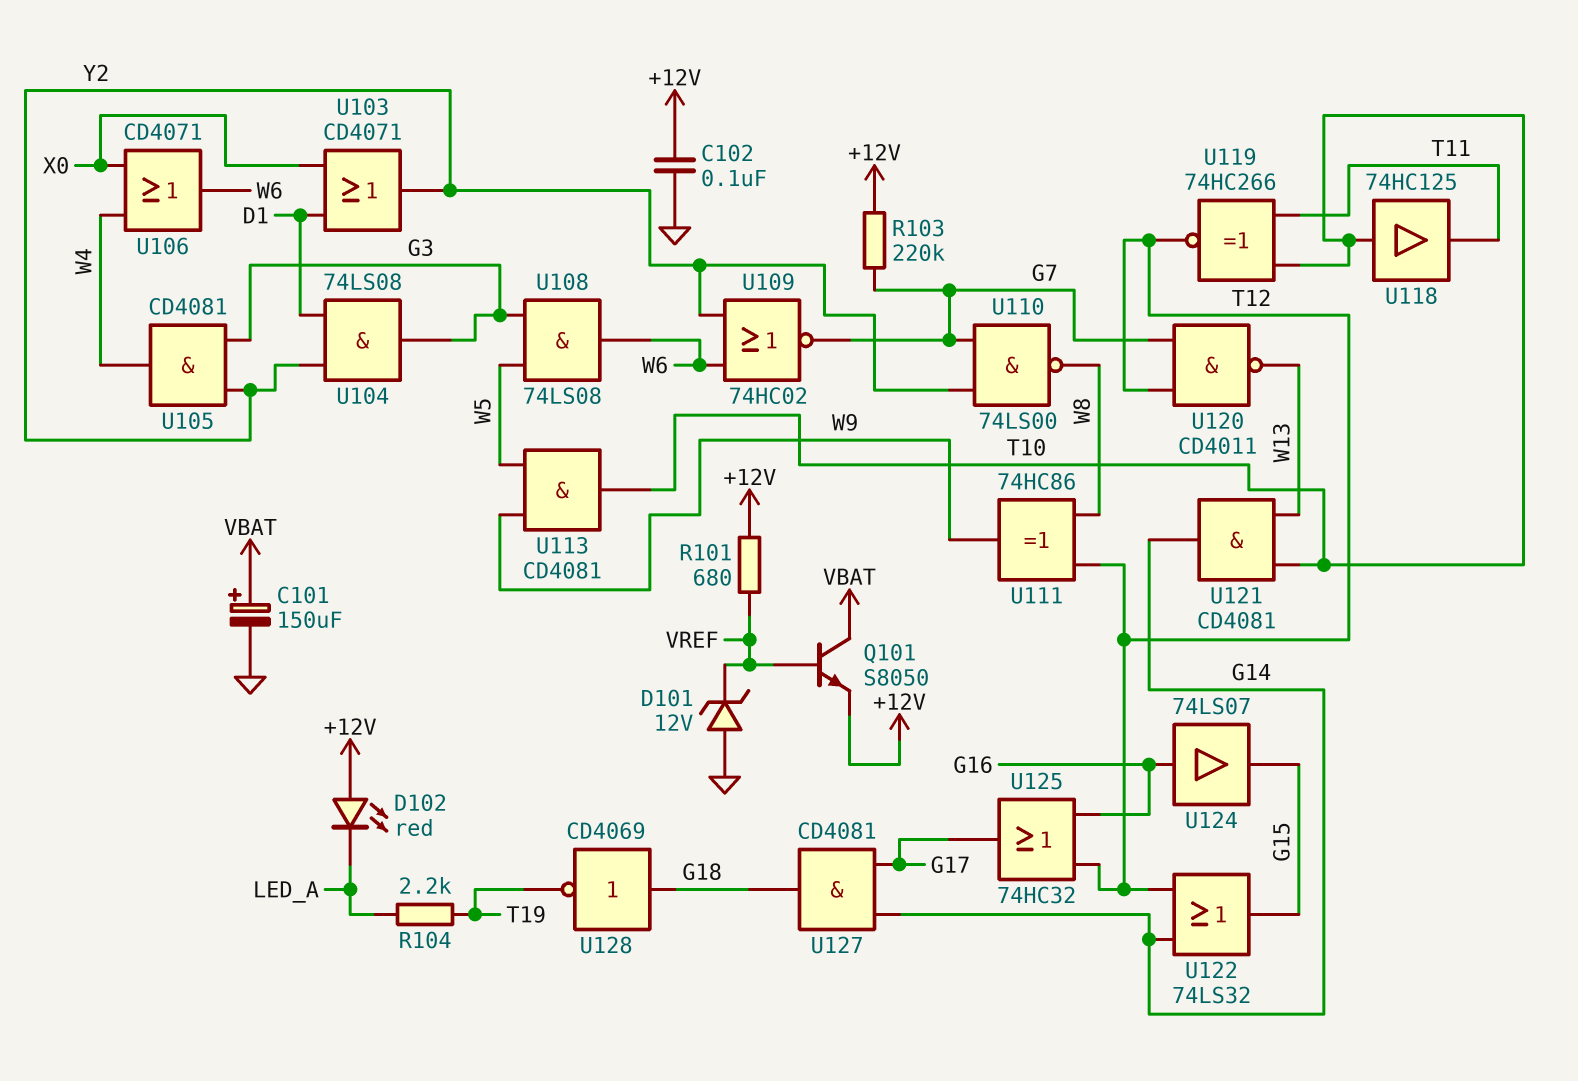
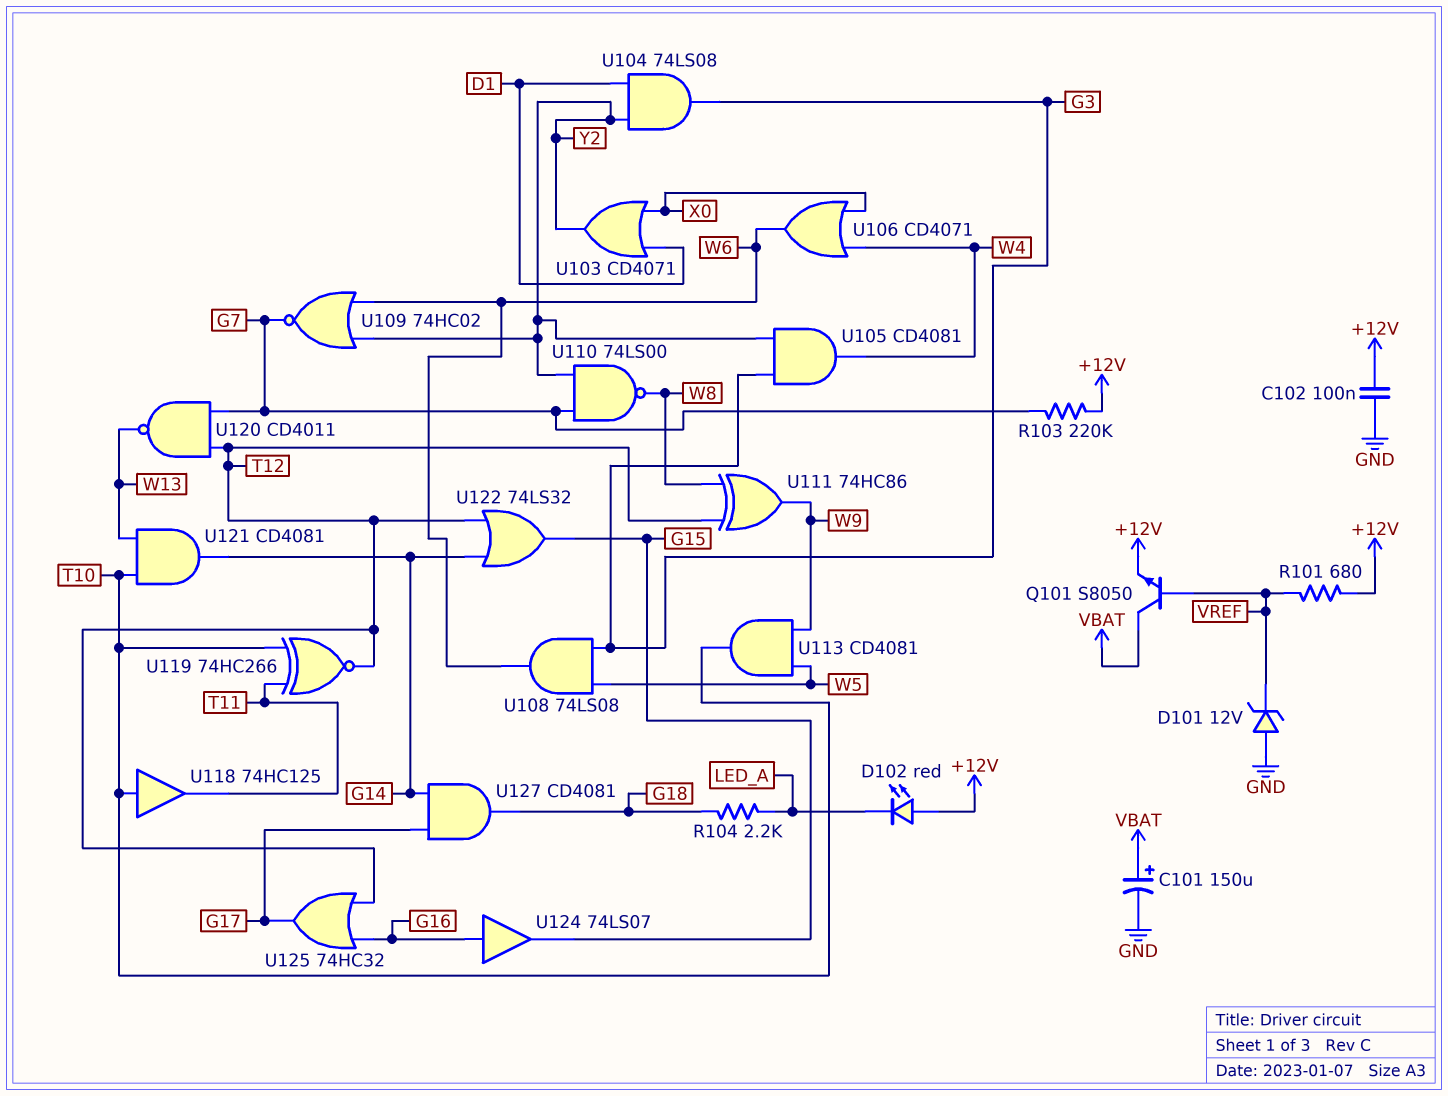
R104: 2.2k (LED_A, T19) -> 2.2k (G18, LED_A)
U128: NOT CD4069 (in G18, out T19) -> none

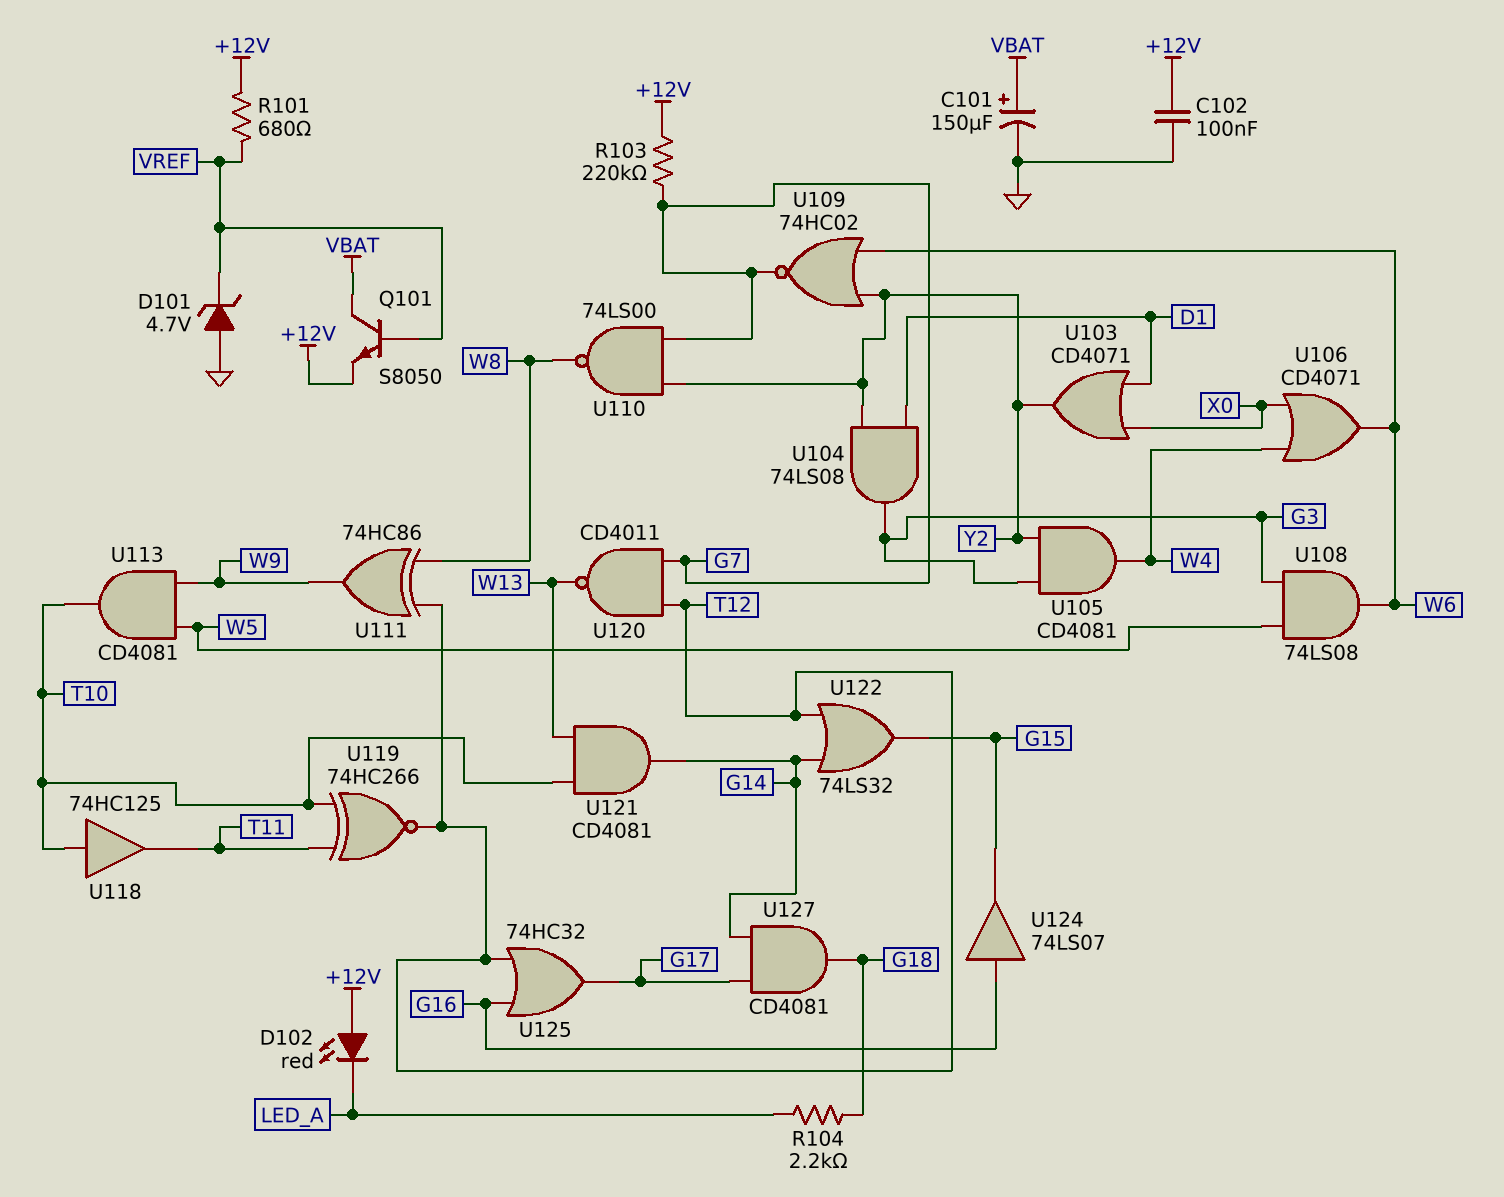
D101: zener 12V (A GND, K VREF) -> zener 4.7V (A GND, K VREF)

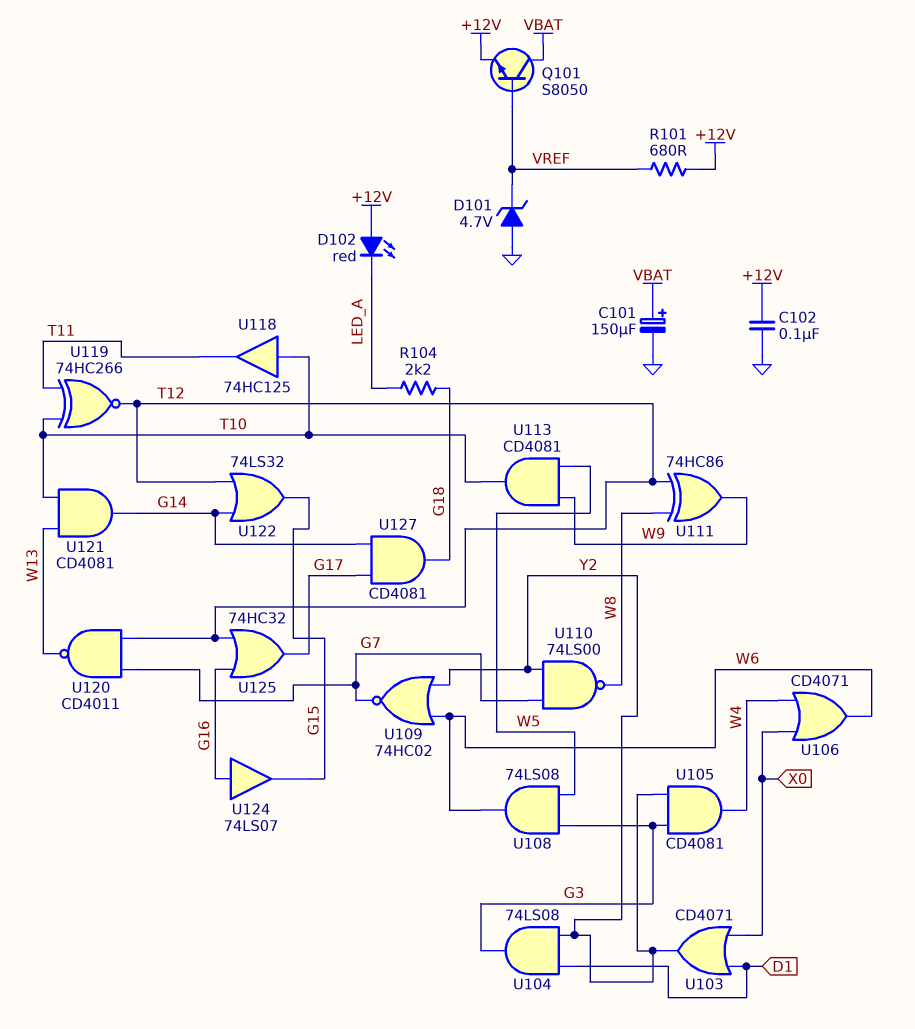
R103: 220k (+12V, G7) -> none

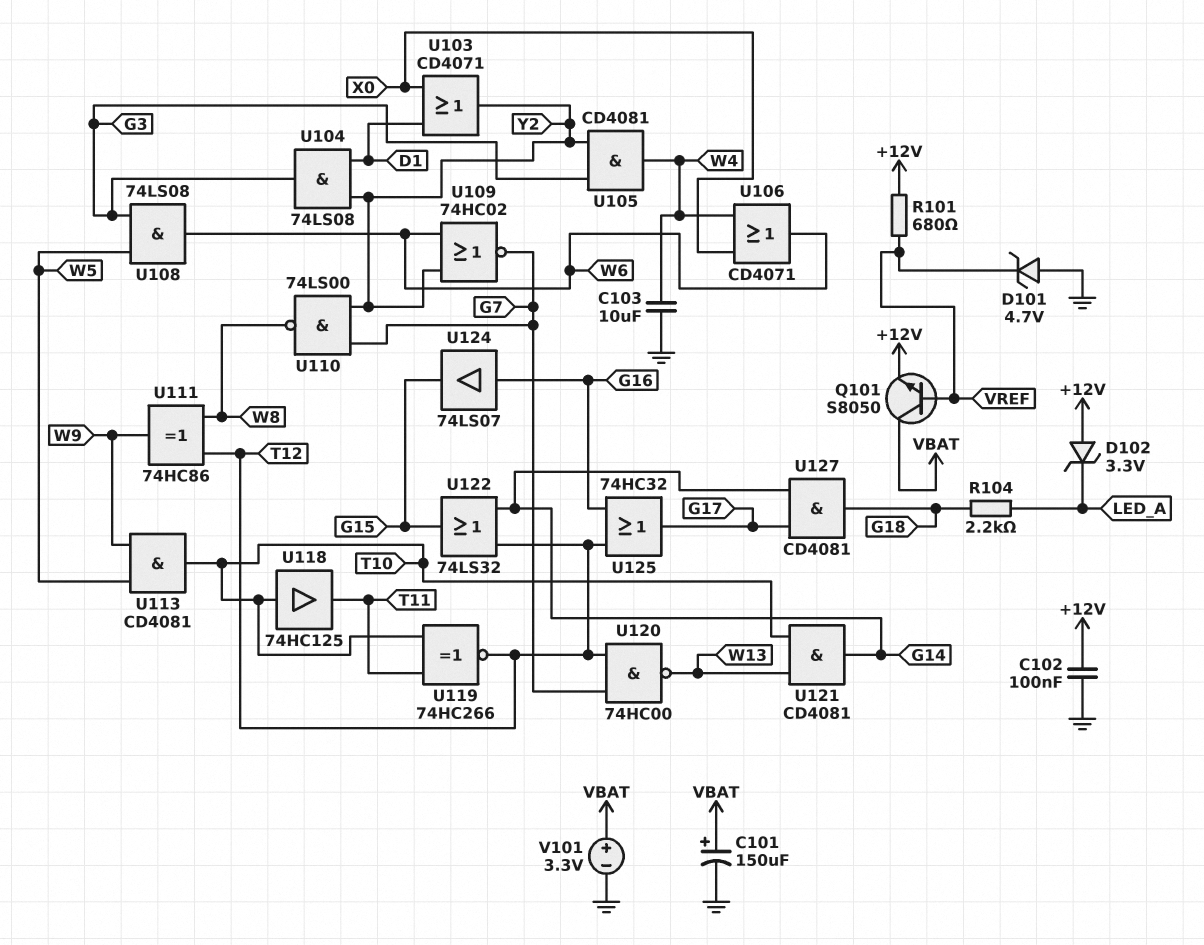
C103: none -> 10uF (GND, W4)
D102: LED red (A +12V, K LED_A) -> zener 3.3V (A +12V, K LED_A)
U120: NAND CD4011 (in G7, in T12, out W13) -> NAND 74HC00 (in G7, in T12, out W13)
V101: none -> 3.3V (plus VBAT, minus GND)

